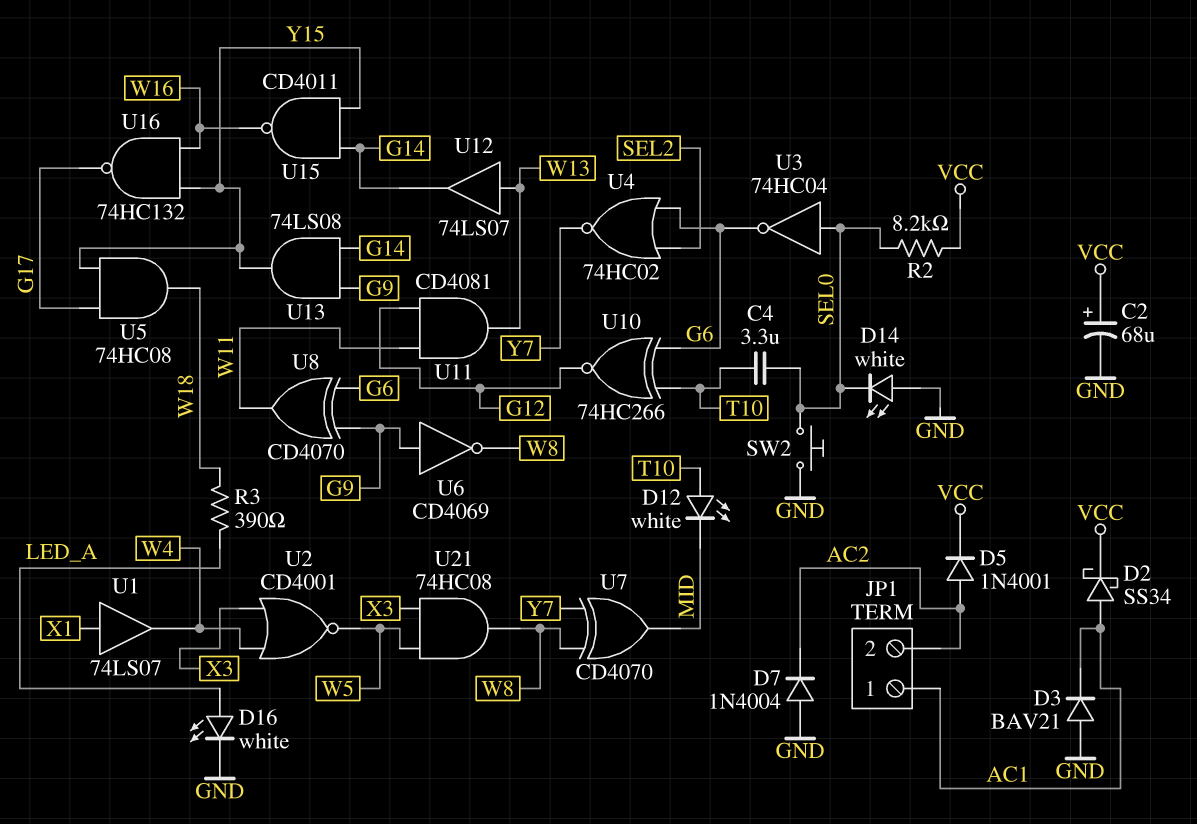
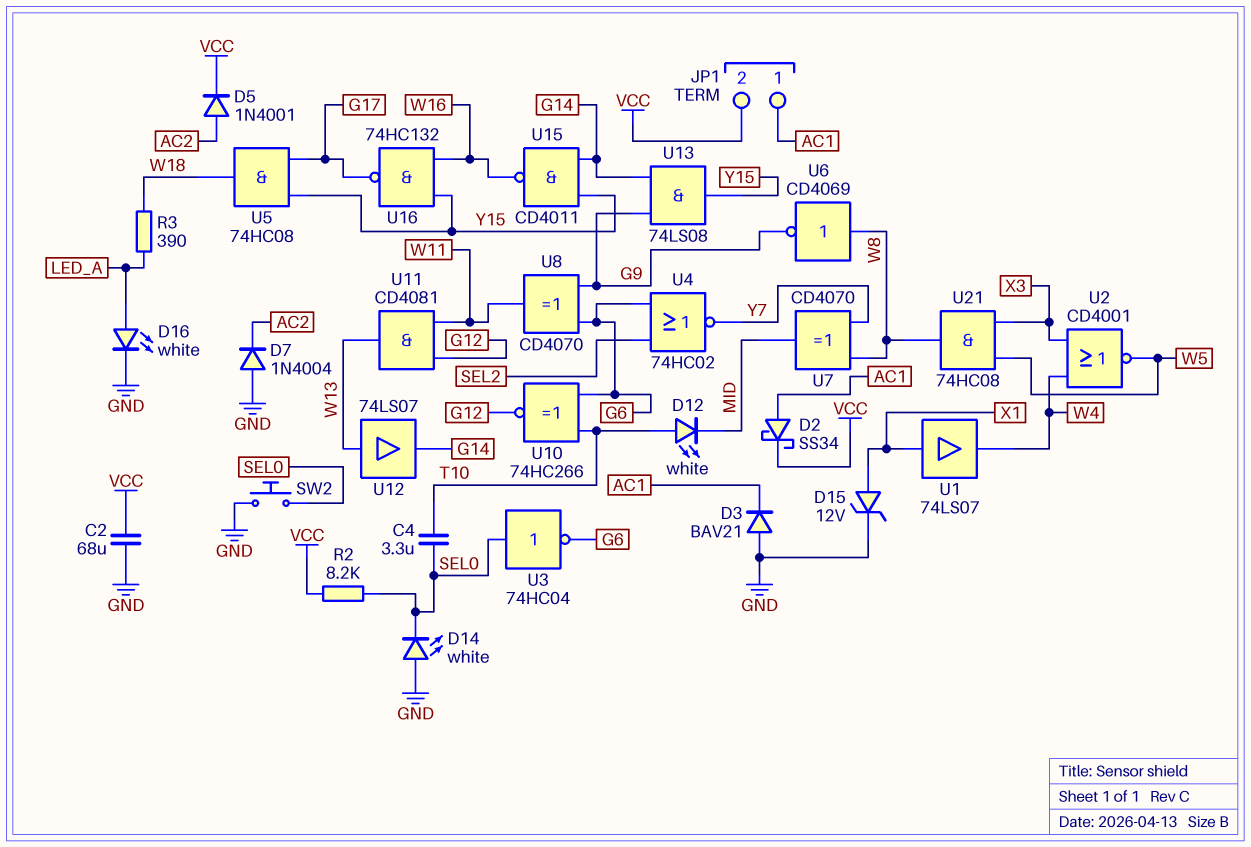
C2: 68uF (plus VCC, minus GND) -> 68uF (GND, VCC)
D15: none -> zener 12V (A X1, K GND)
JP1 pin 2: AC2 -> VCC
U6: NOT CD4069 (in G9, out W8) -> NOT CD4069 (in W8, out G9)

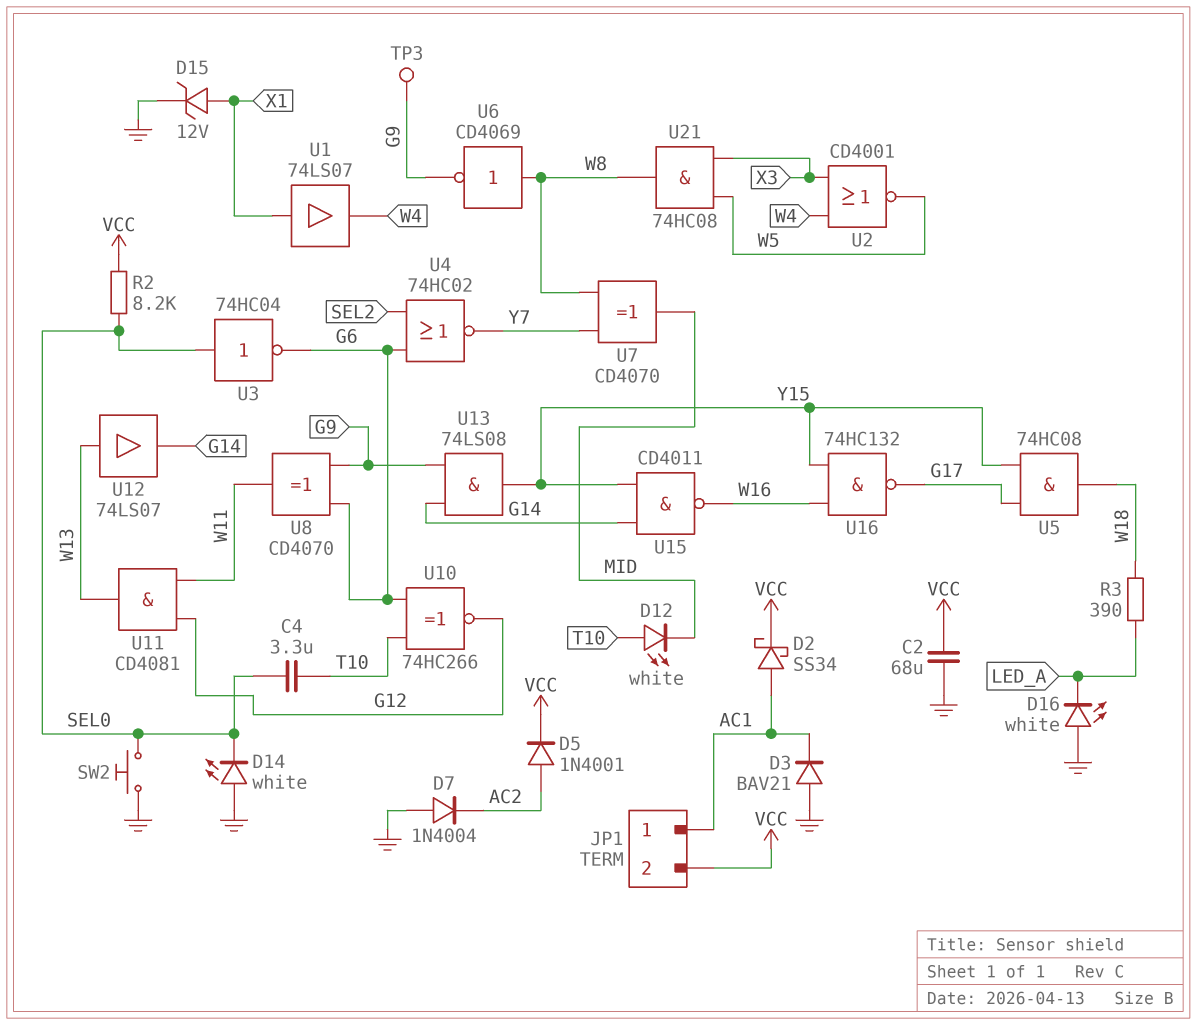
D16: LED white (A LED_A, K GND) -> LED white (A GND, K LED_A)
TP3: none -> test point (G9)

